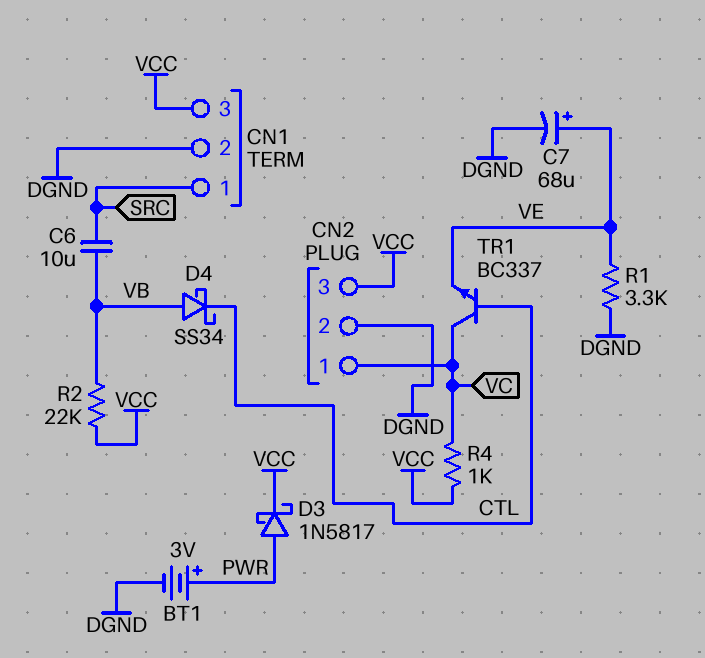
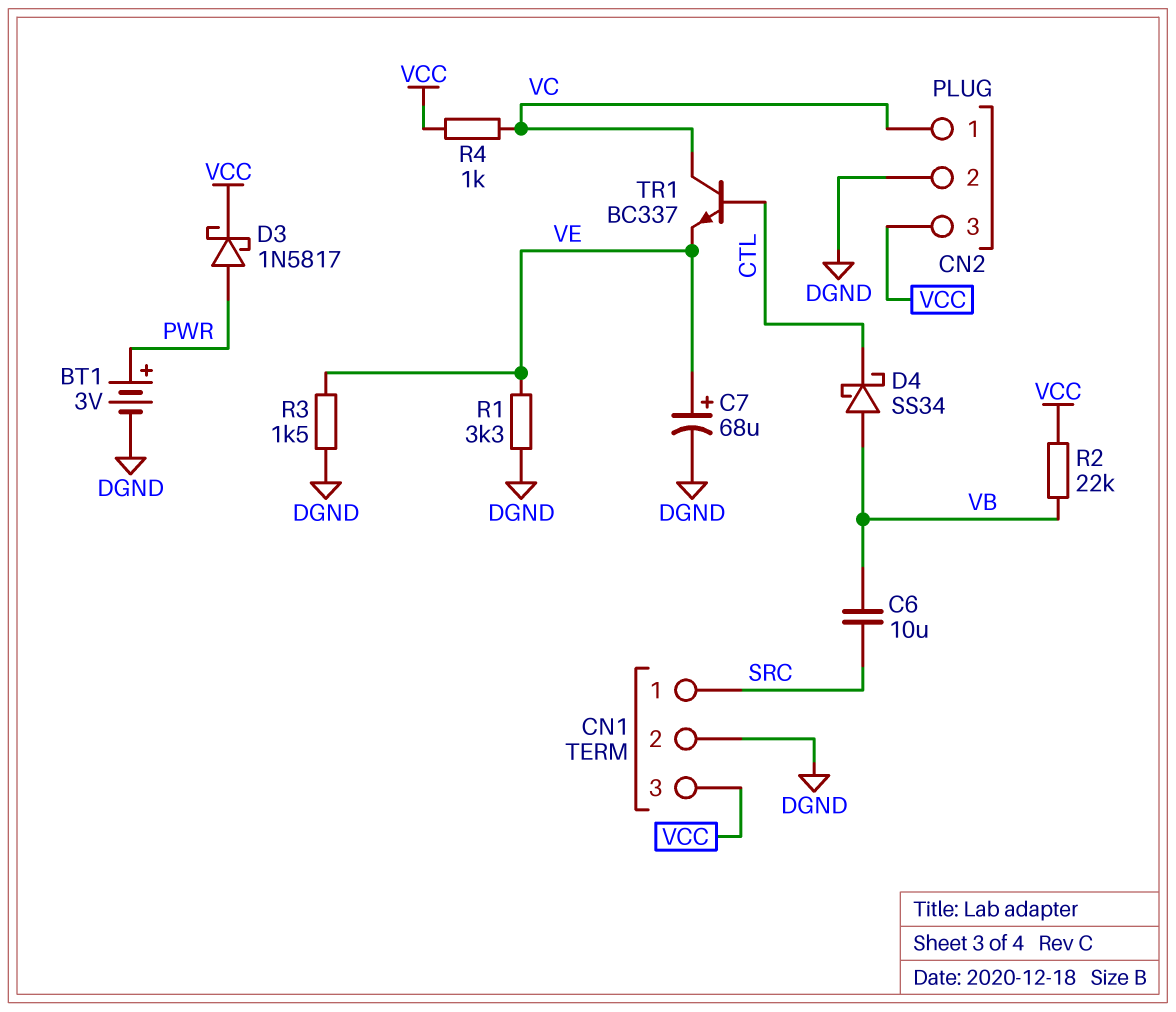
R3: none -> 1.5k (DGND, VE)

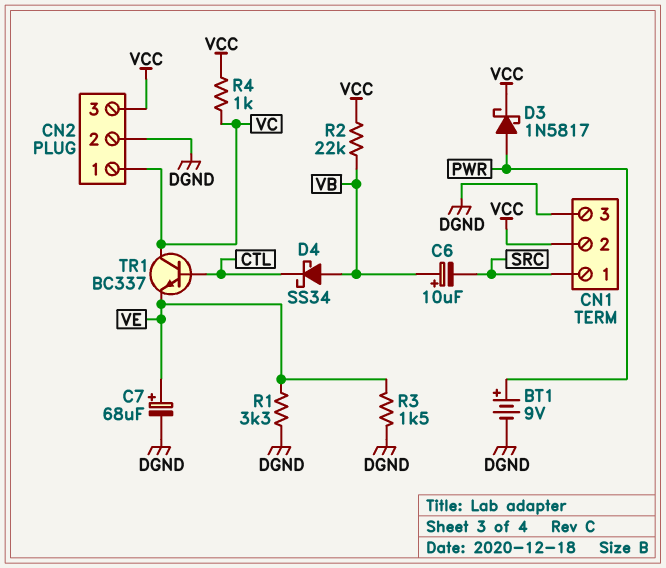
BT1: 3V (plus PWR, minus DGND) -> 9V (plus PWR, minus DGND)
C6: 10uF (SRC, VB) -> 10uF (plus VB, minus SRC)
CN1 pin 2: DGND -> VCC
CN1 pin 3: VCC -> DGND

